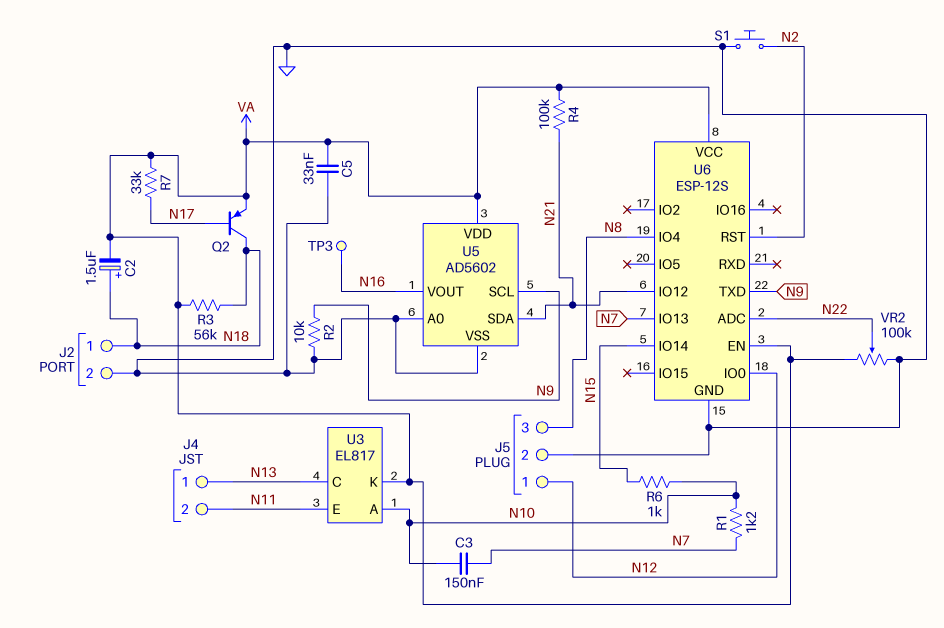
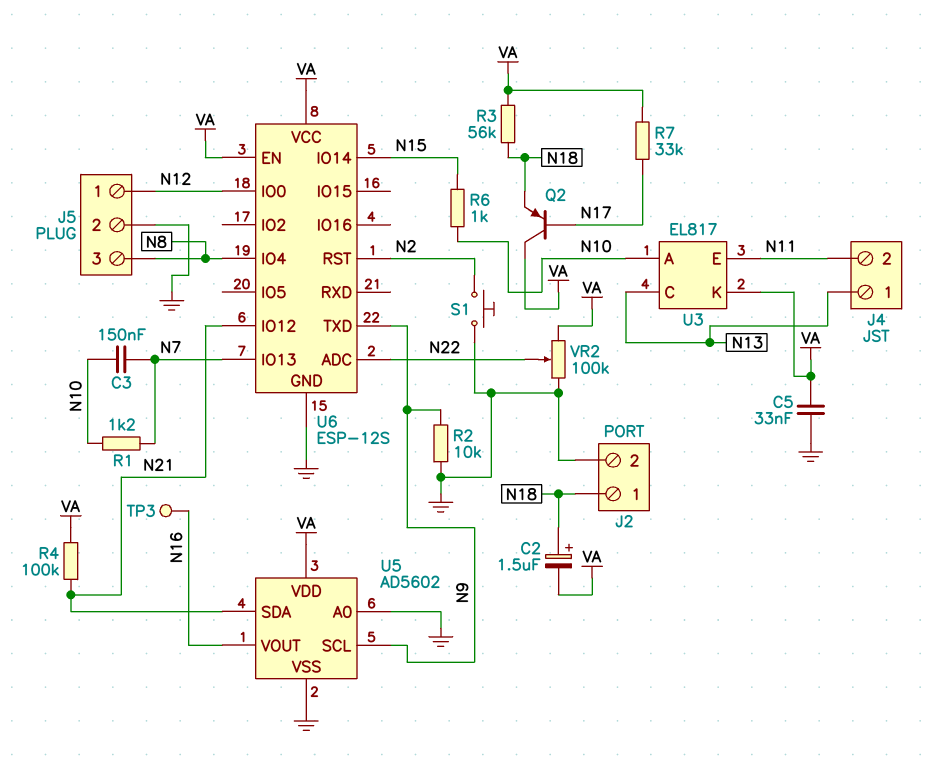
Q2: PNP (B N17, C N18, E VA) -> PNP (B N17, C VA, E N18)

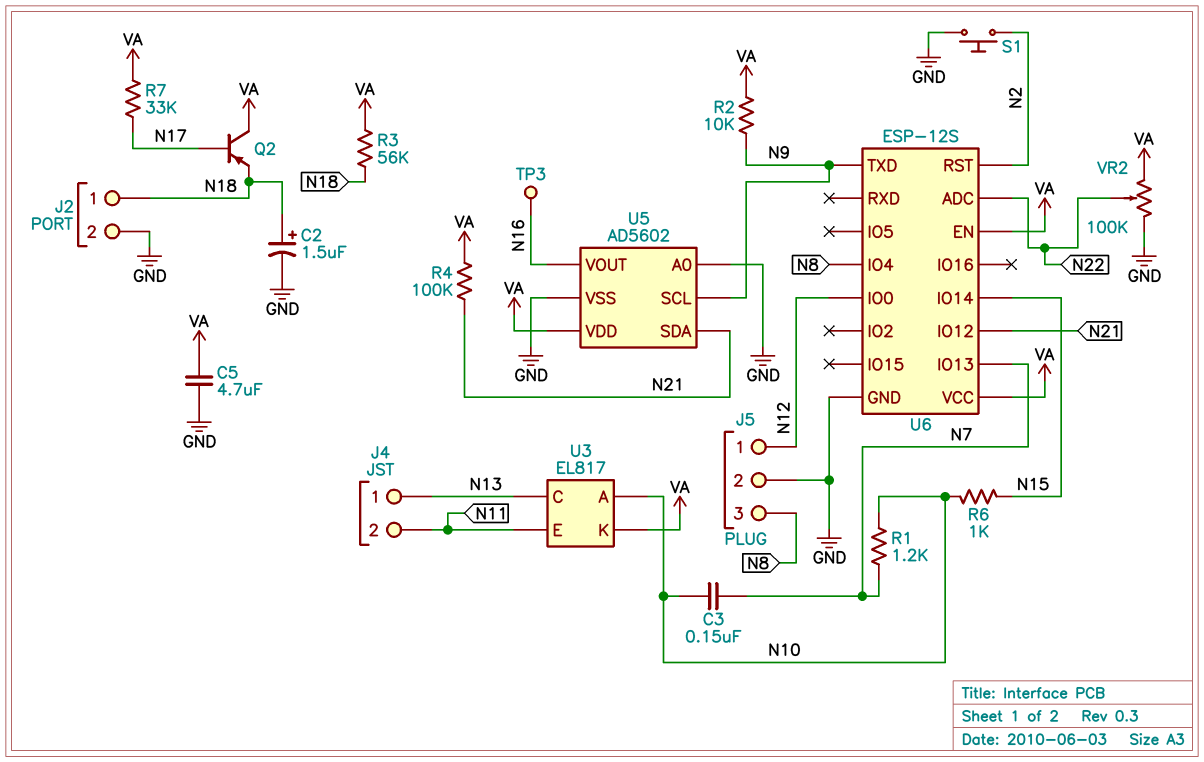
C2: 1.5uF (plus N18, minus VA) -> 1.5uF (plus N18, minus GND)
C5: 33nF (GND, VA) -> 4.7uF (GND, VA)
R2: 10k (GND, N9) -> 10k (N9, VA)

